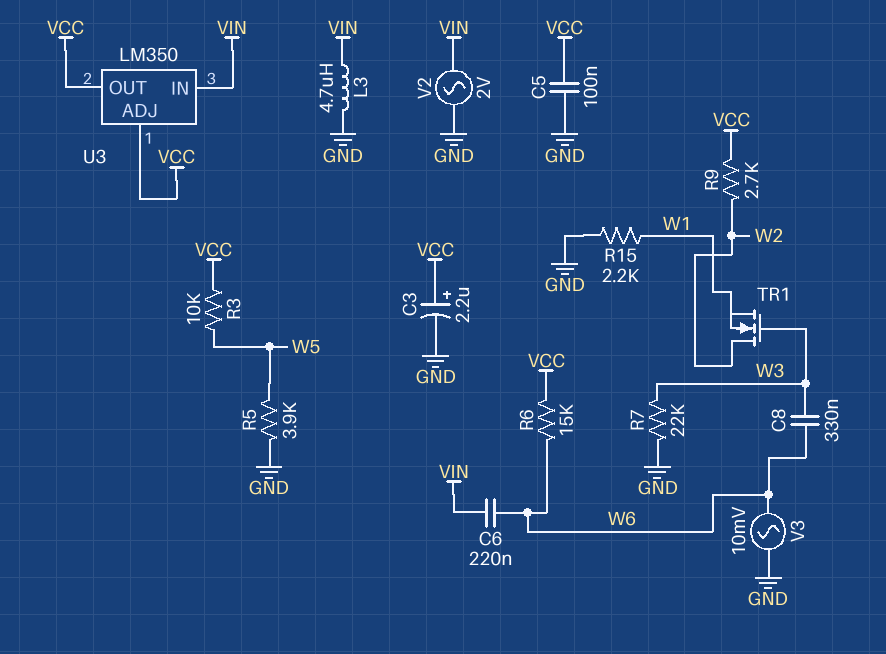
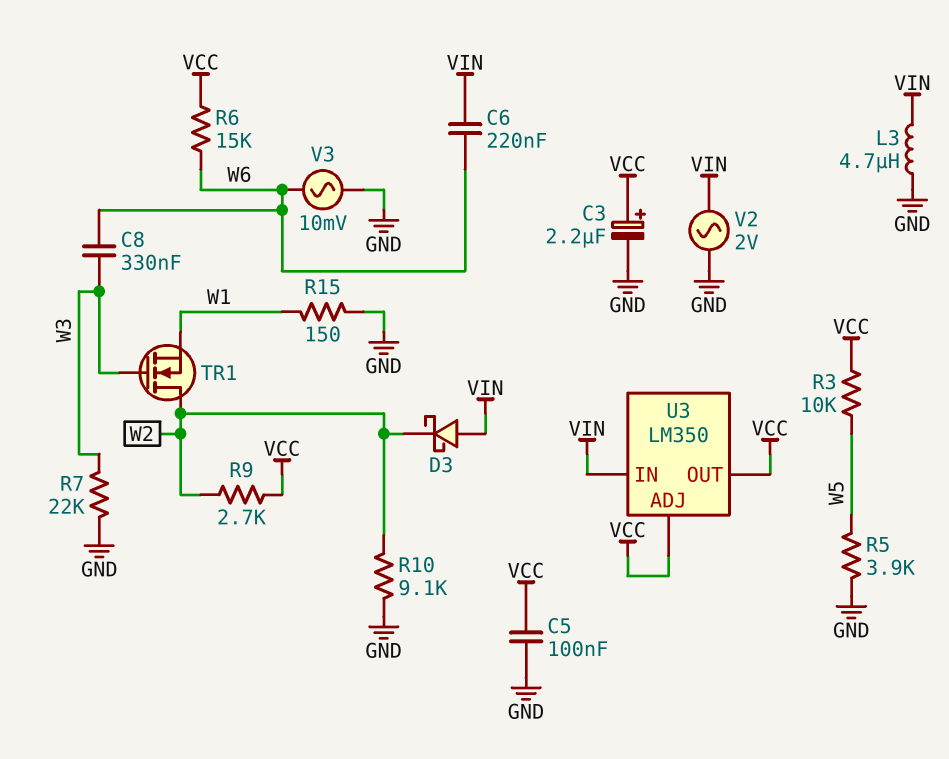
D3: none -> schottky (A VIN, K W2)
R10: none -> 9.1k (GND, W2)
R15: 2.2k (GND, W1) -> 150 (GND, W1)

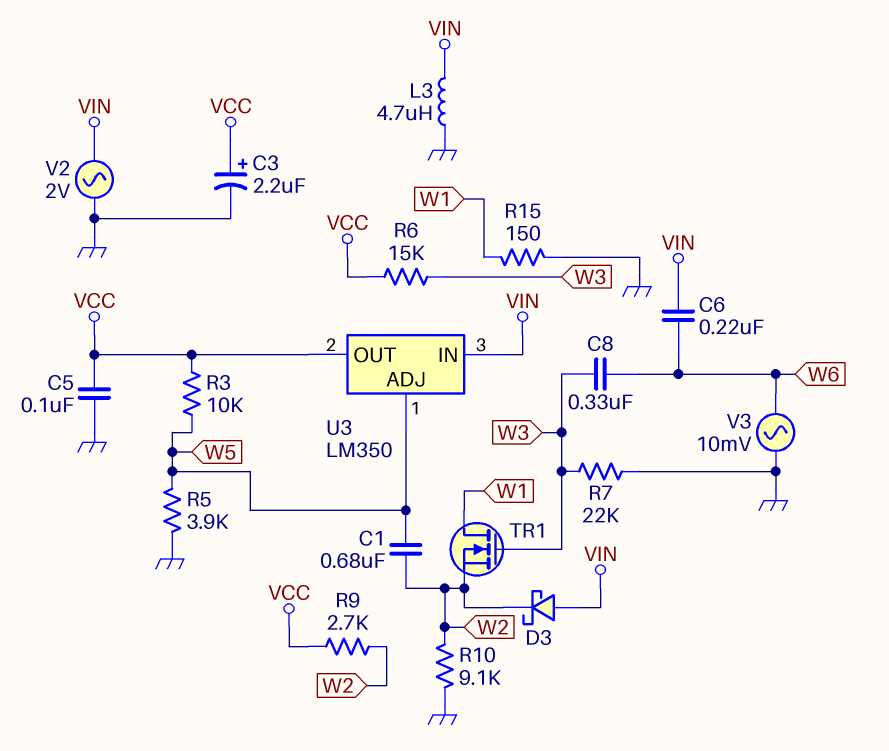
C1: none -> 680nF (W2, W5)
R6: 15k (VCC, W6) -> 15k (VCC, W3)
TR1: NMOS (G W3, D W2, S W1) -> NMOS (G W3, D W1, S W2)
U3 pin ADJ: VCC -> W5

